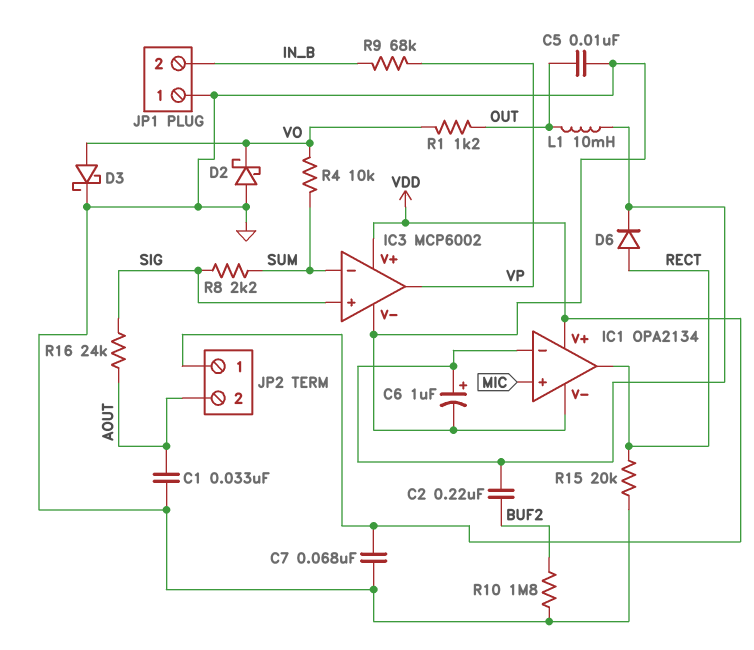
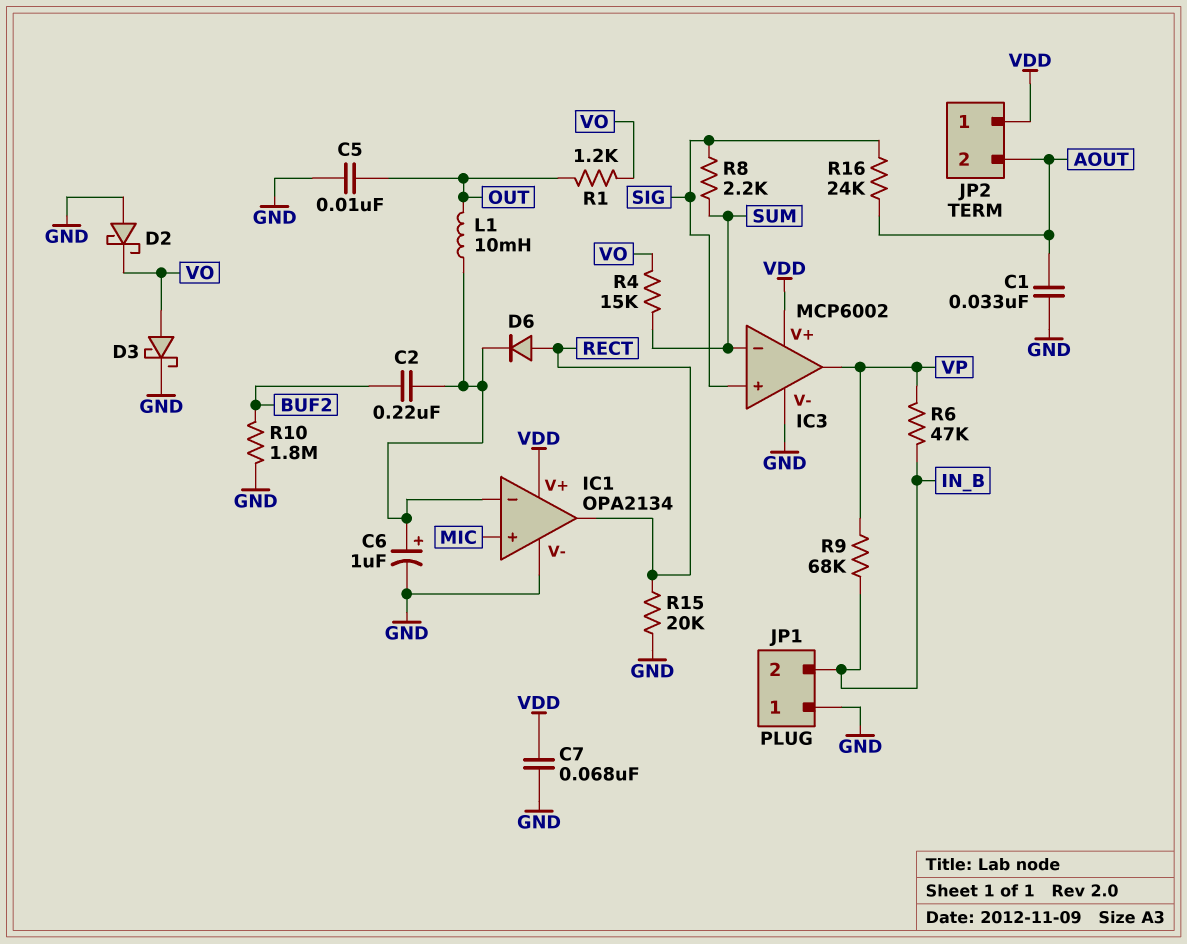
R4: 10k (SUM, VO) -> 15k (SUM, VO)
R6: none -> 47k (IN_B, VP)

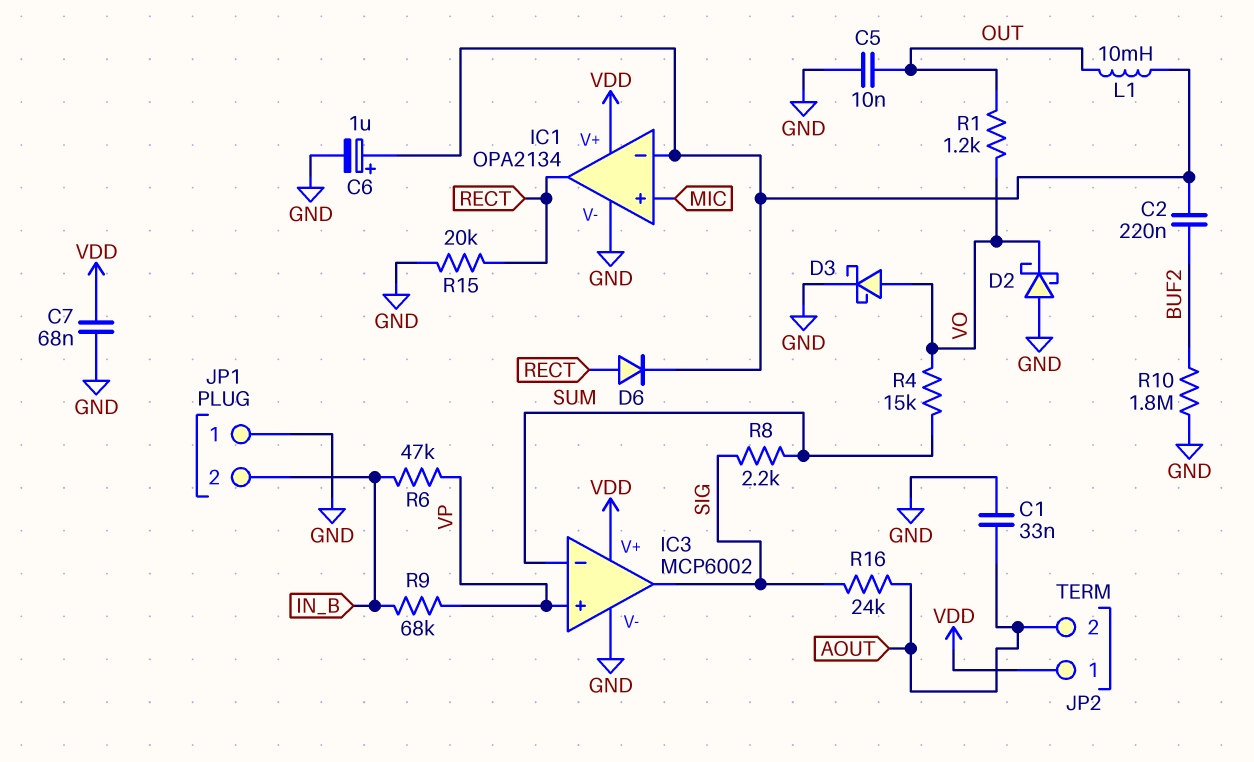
IC3 pin in+: SIG -> VP
IC3 pin out: VP -> SIG

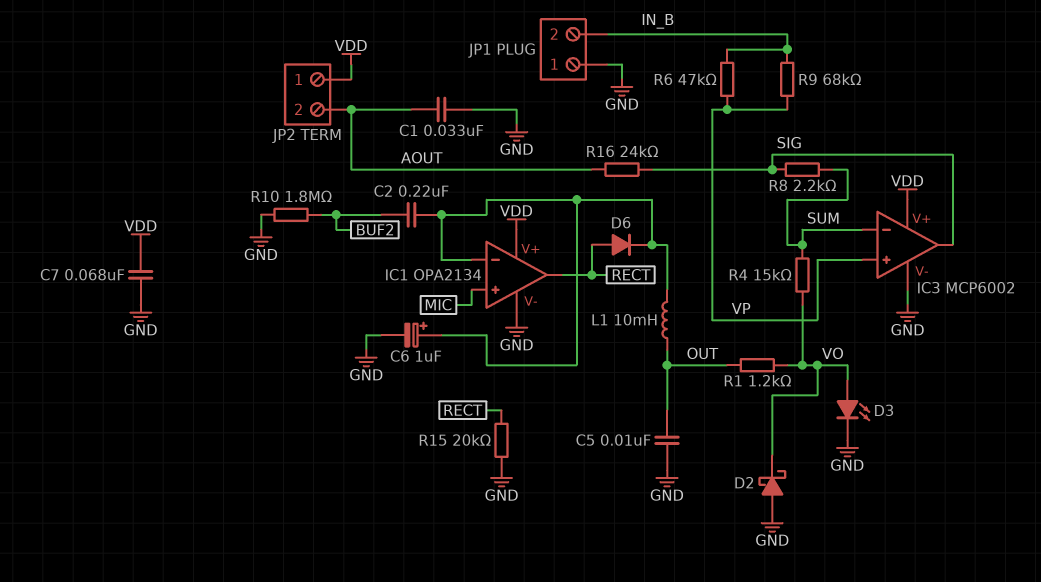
D3: schottky (A VO, K GND) -> LED (A VO, K GND)

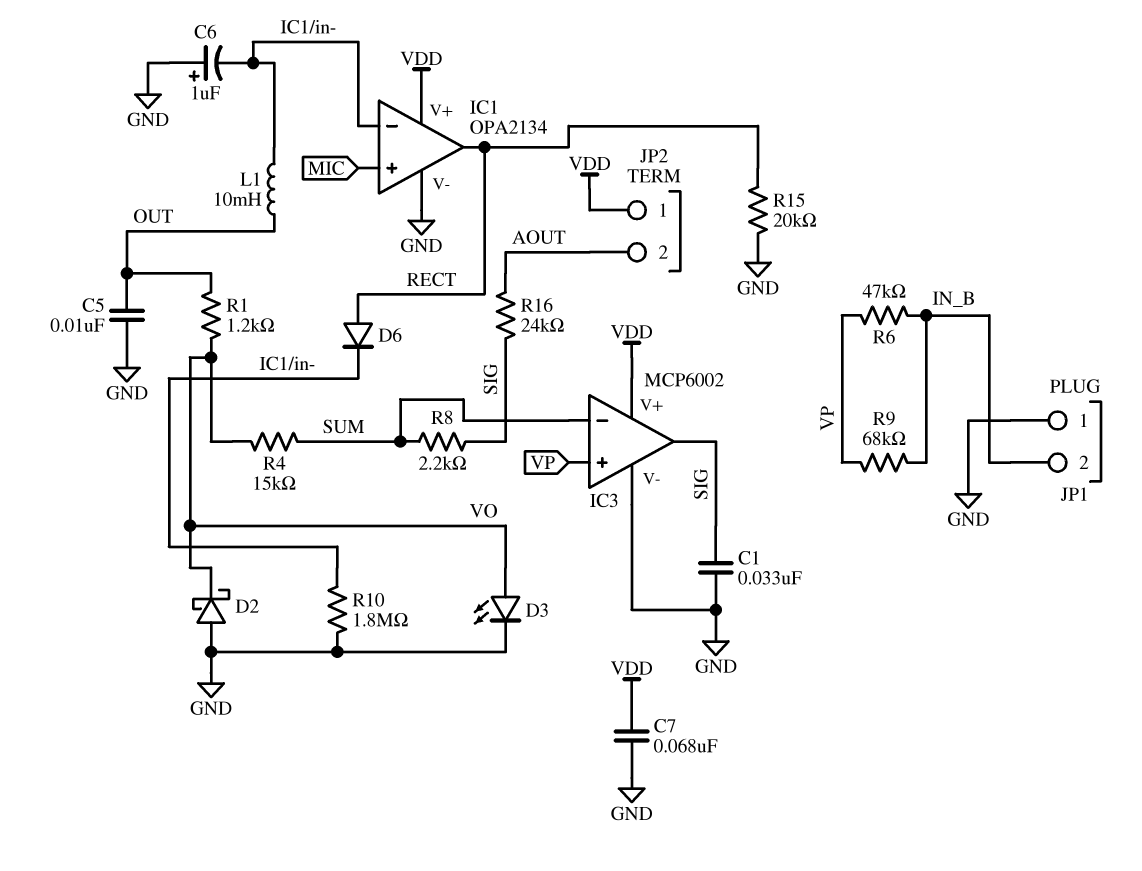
C1: 33nF (AOUT, GND) -> 33nF (GND, SIG)
C2: 220nF (BUF2, IC1/in-) -> none
C6: 1uF (plus IC1/in-, minus GND) -> 1uF (plus GND, minus IC1/in-)
R10: 1.8M (BUF2, GND) -> 1.8M (GND, IC1/in-)

